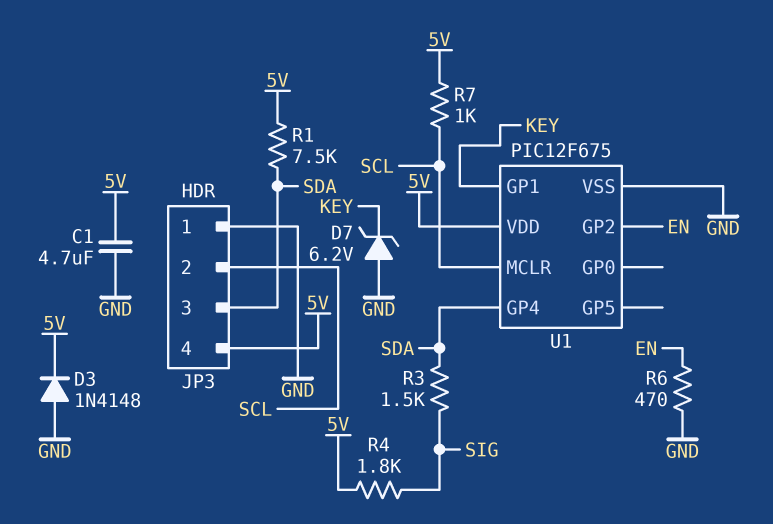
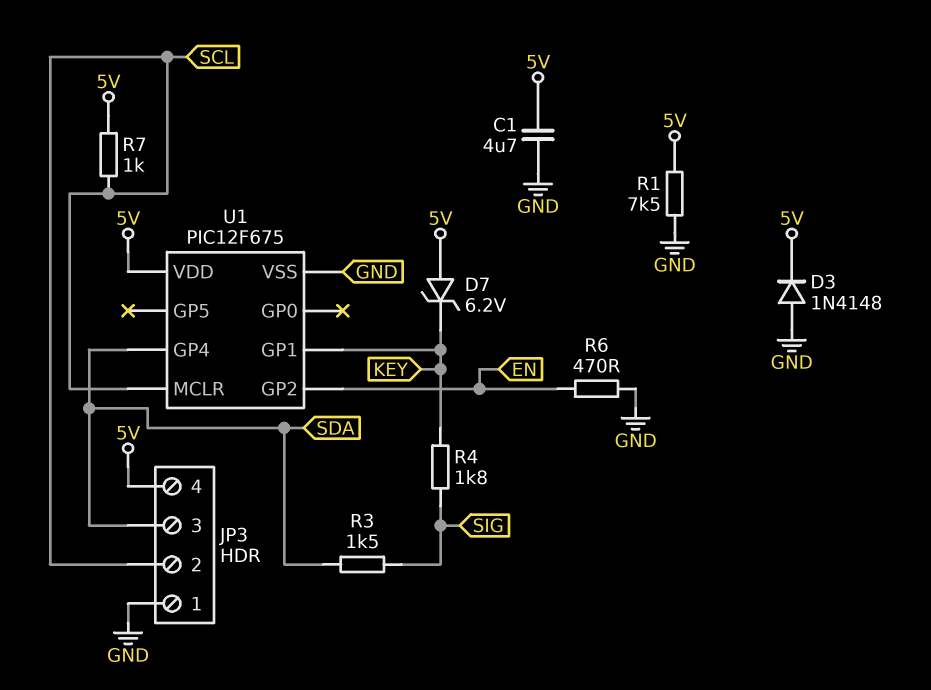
D7: zener 6.2V (A GND, K KEY) -> zener 6.2V (A 5V, K KEY)
R1: 7.5k (5V, SDA) -> 7.5k (5V, GND)
R4: 1.8k (5V, SIG) -> 1.8k (KEY, SIG)

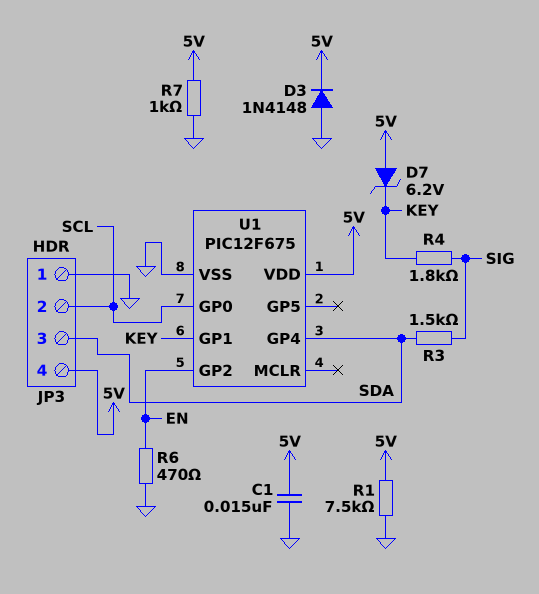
C1: 4.7uF (5V, GND) -> 15nF (5V, GND)
R7: 1k (5V, SCL) -> 1k (5V, GND)
U1 pin GP0: none -> SCL
U1 pin MCLR: SCL -> none

